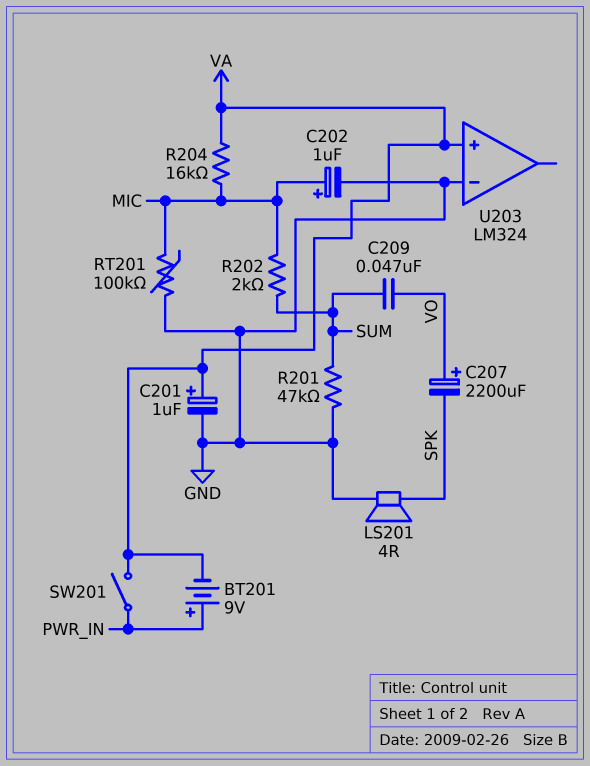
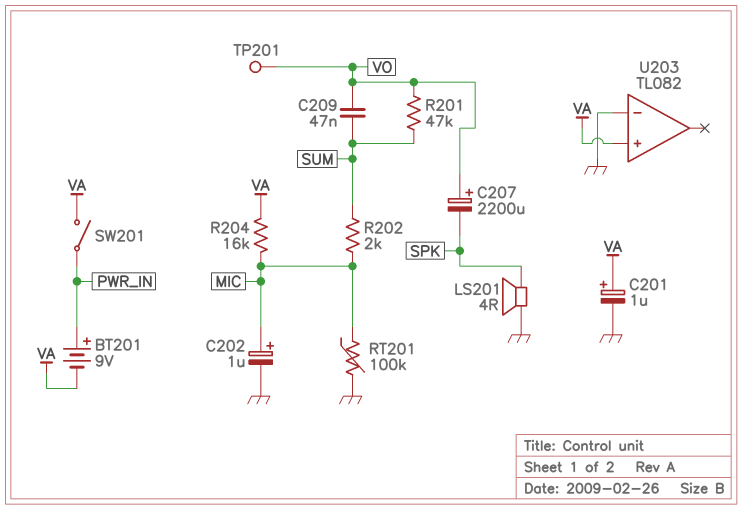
R201: 47k (GND, SUM) -> 47k (SUM, VO)
TP201: none -> test point (VO)
U203: LM324 -> TL082

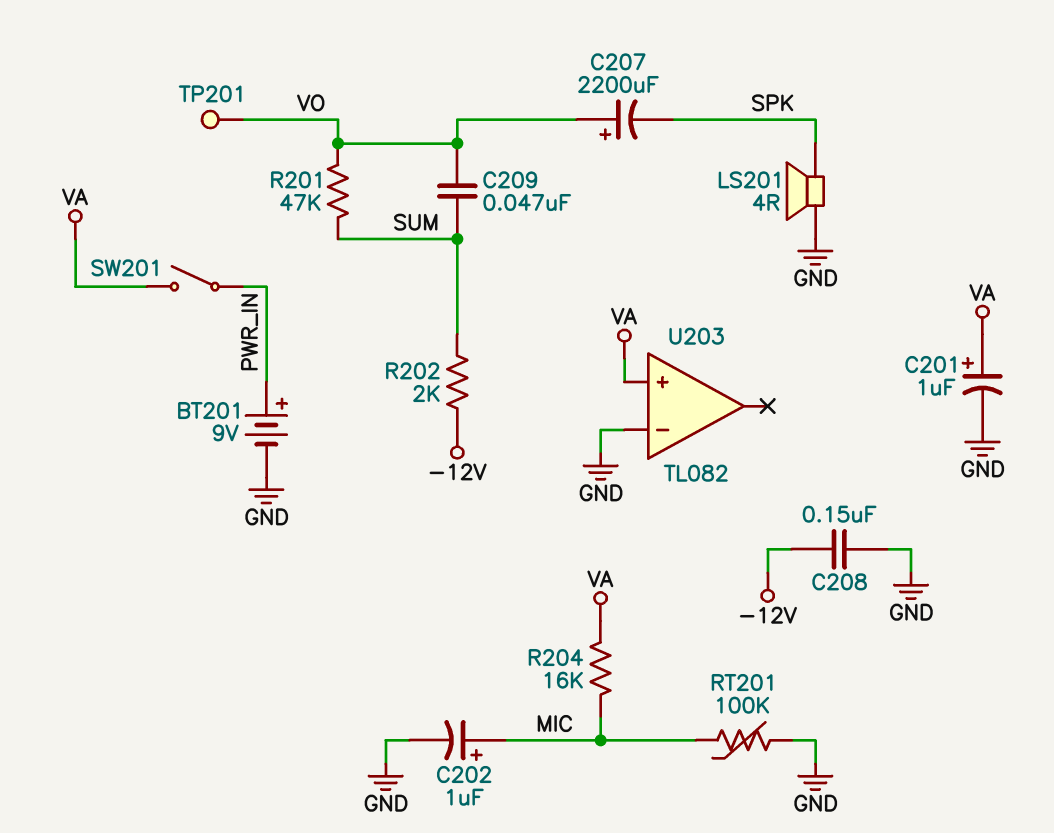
BT201: 9V (plus PWR_IN, minus VA) -> 9V (plus PWR_IN, minus GND)
C208: none -> 150nF (-12V, GND)
R202: 2k (MIC, SUM) -> 2k (-12V, SUM)

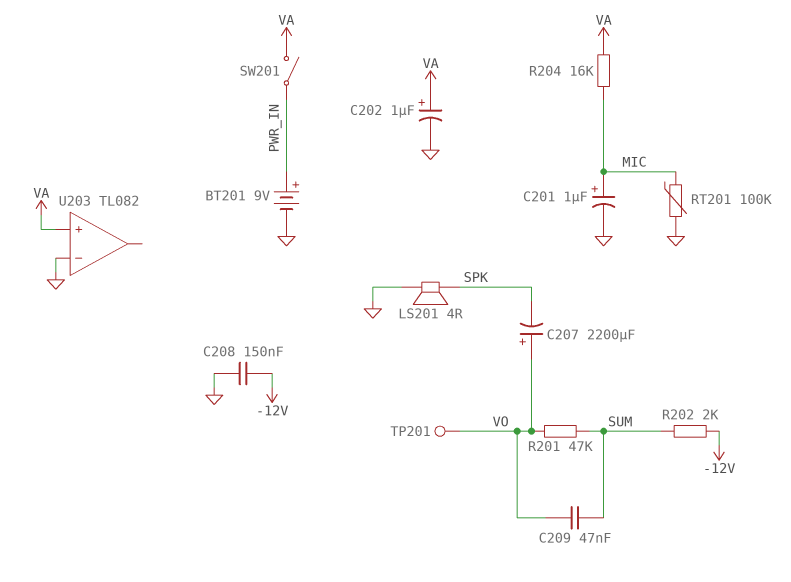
C201: 1uF (plus VA, minus GND) -> 1uF (plus MIC, minus GND)
C202: 1uF (plus MIC, minus GND) -> 1uF (plus VA, minus GND)

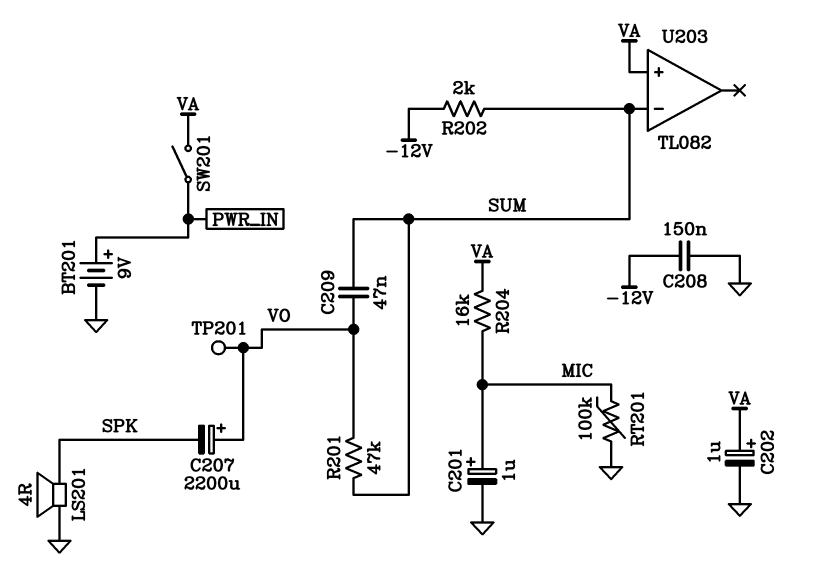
U203 pin in-: GND -> SUM

